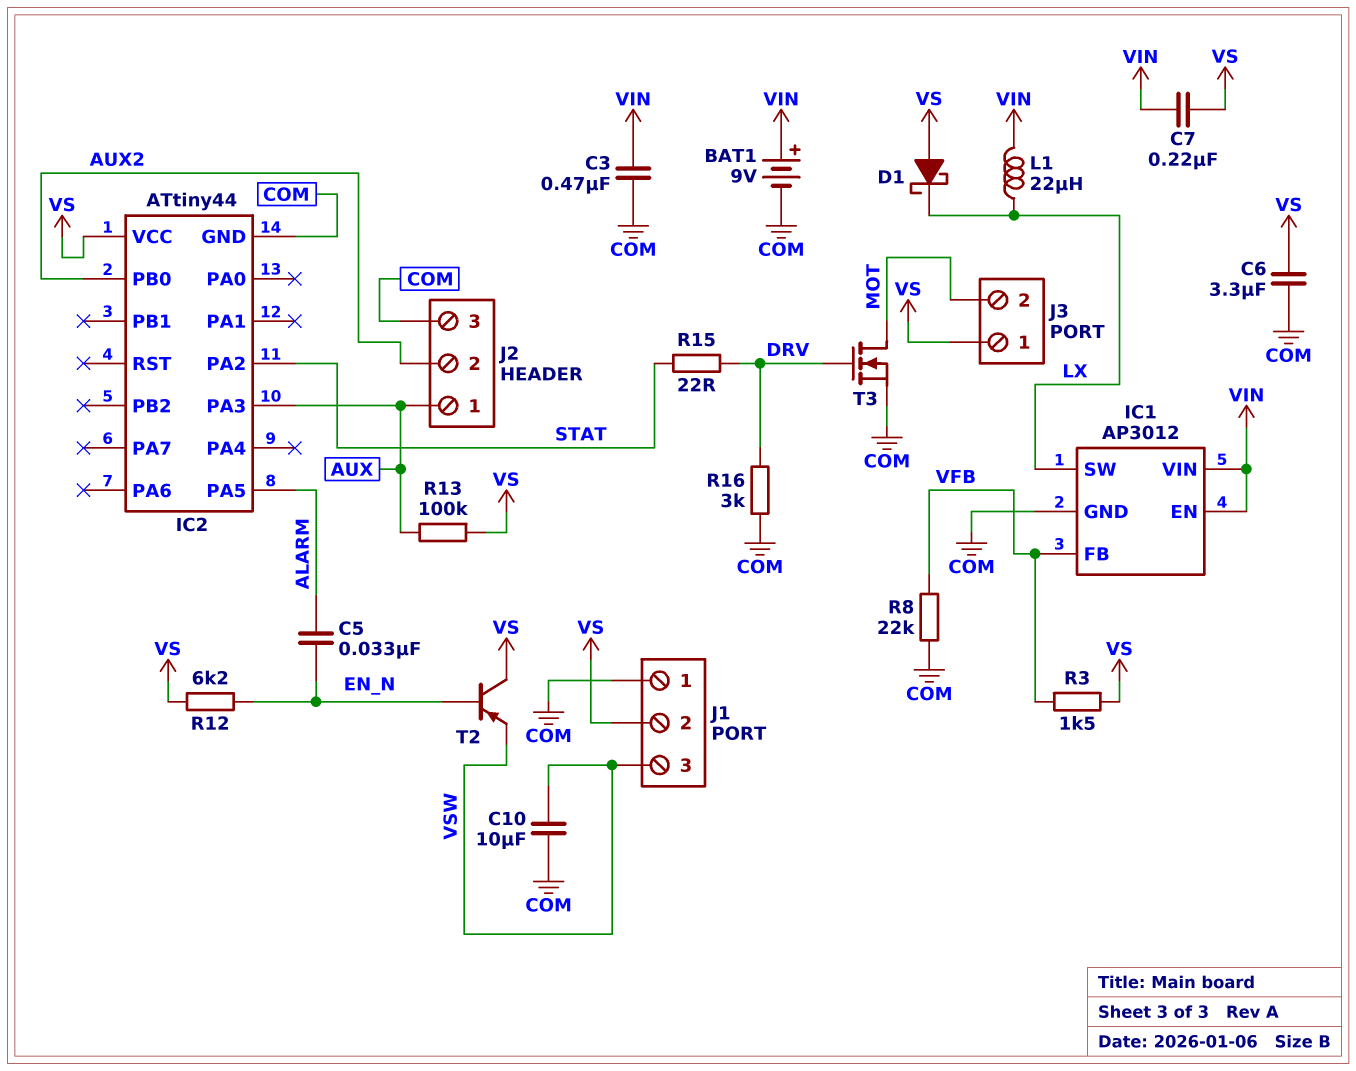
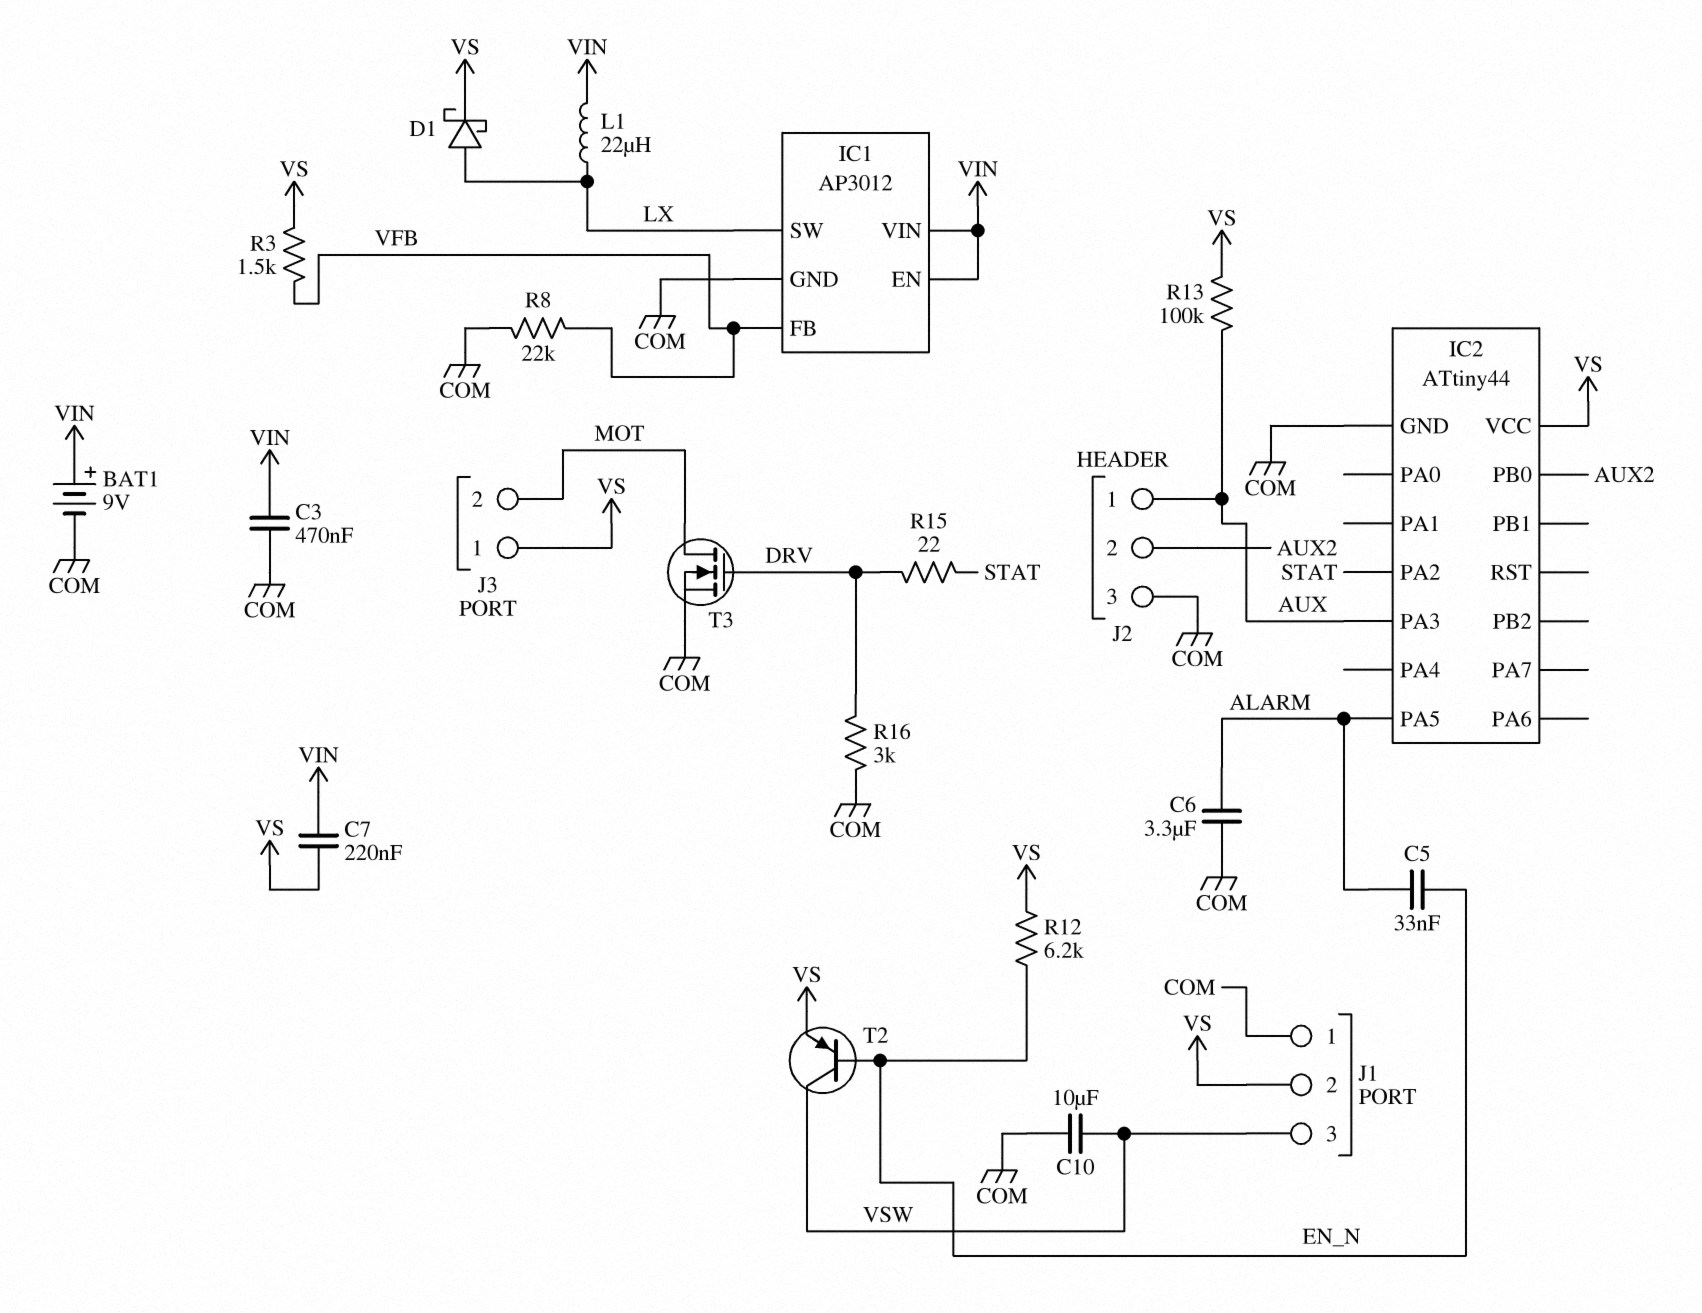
C6: 3.3uF (COM, VS) -> 3.3uF (ALARM, COM)
D1: schottky (A VS, K LX) -> schottky (A LX, K VS)
T2: PNP (B EN_N, C VS, E VSW) -> PNP (B EN_N, C VSW, E VS)

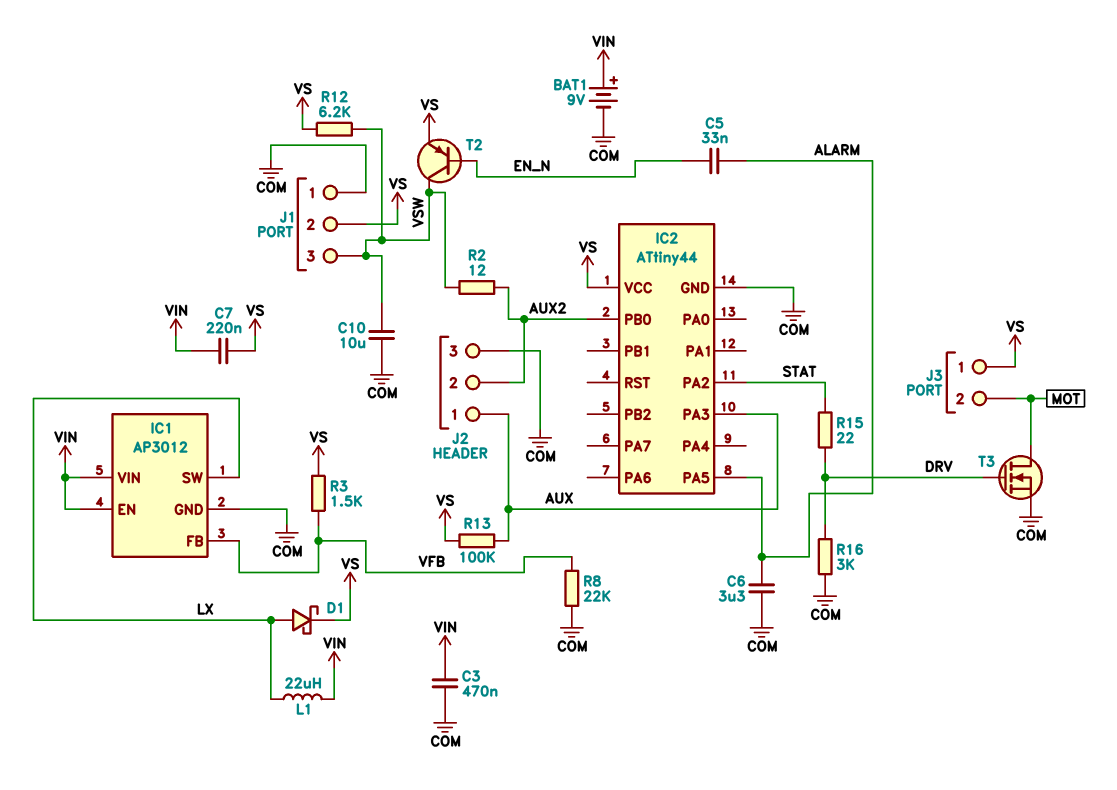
R2: none -> 12 (AUX2, VSW)
R12: 6.2k (EN_N, VS) -> 6.2k (VS, VSW)

